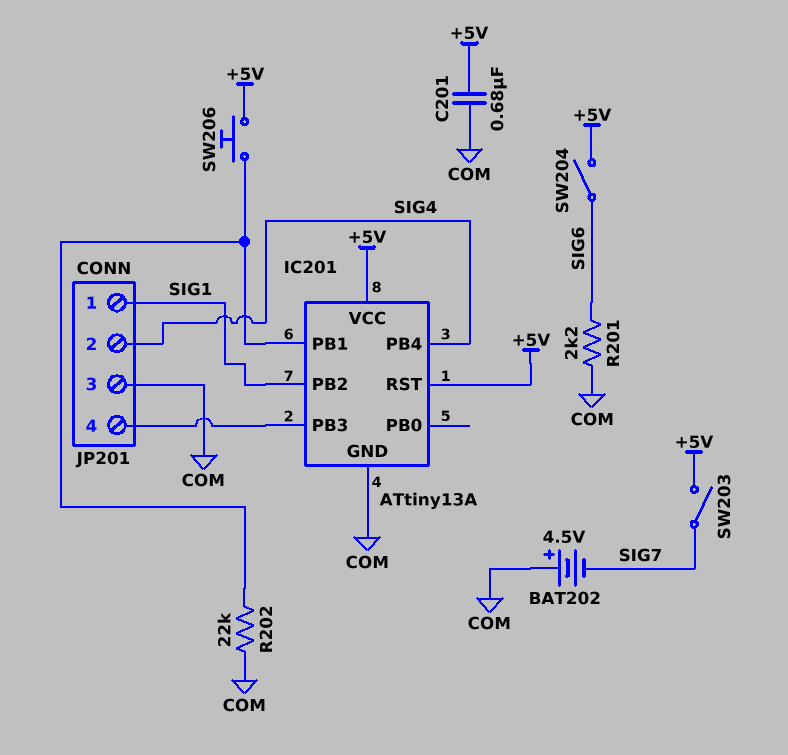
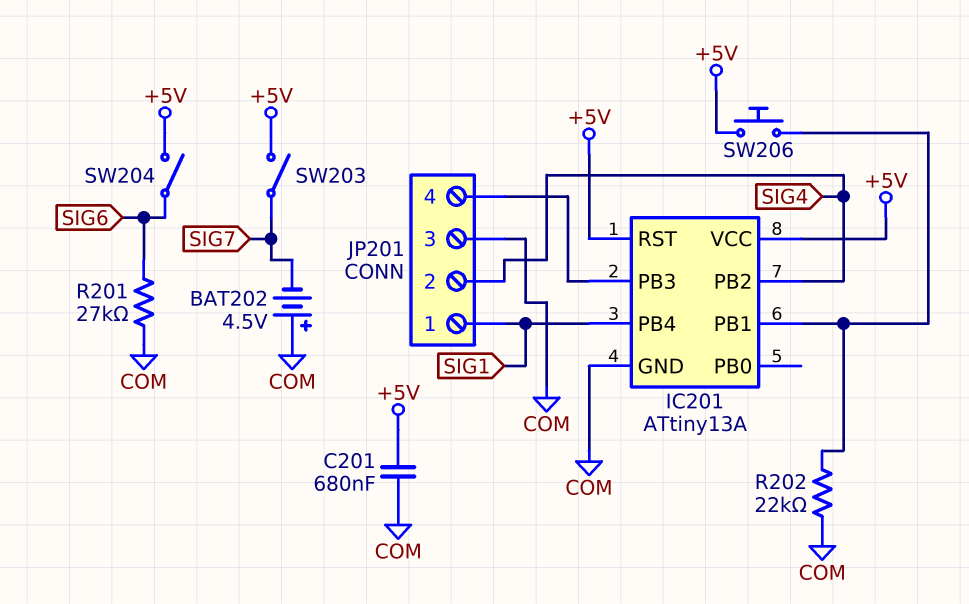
IC201 pin PB2: SIG1 -> SIG4
IC201 pin PB4: SIG4 -> SIG1
R201: 2.2k (COM, SIG6) -> 27k (COM, SIG6)

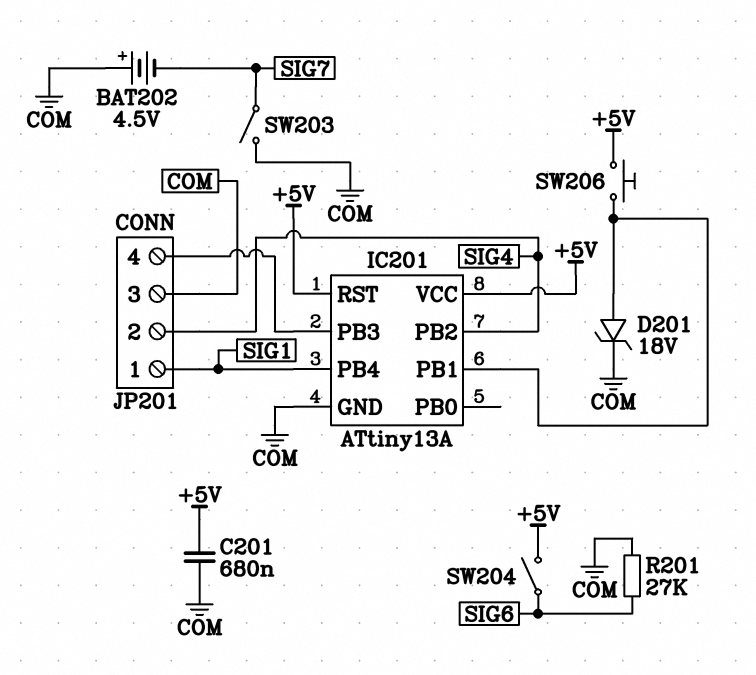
D201: none -> zener 18V (A IC201/PB1, K COM)
R202: 22k (COM, IC201/PB1) -> none
SW203: switch (+5V, SIG7) -> switch (COM, SIG7)

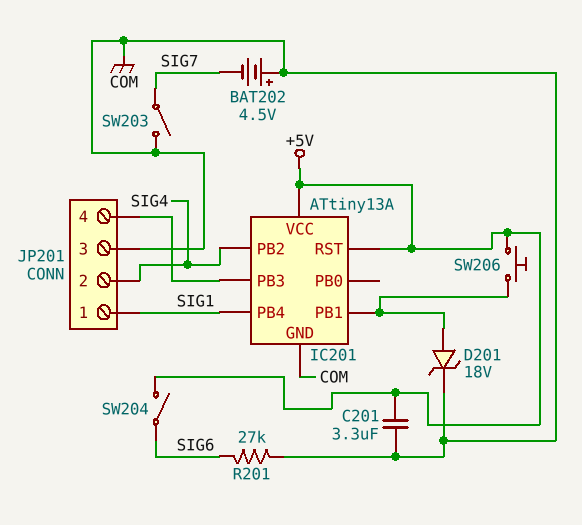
C201: 680nF (+5V, COM) -> 3.3uF (+5V, COM)

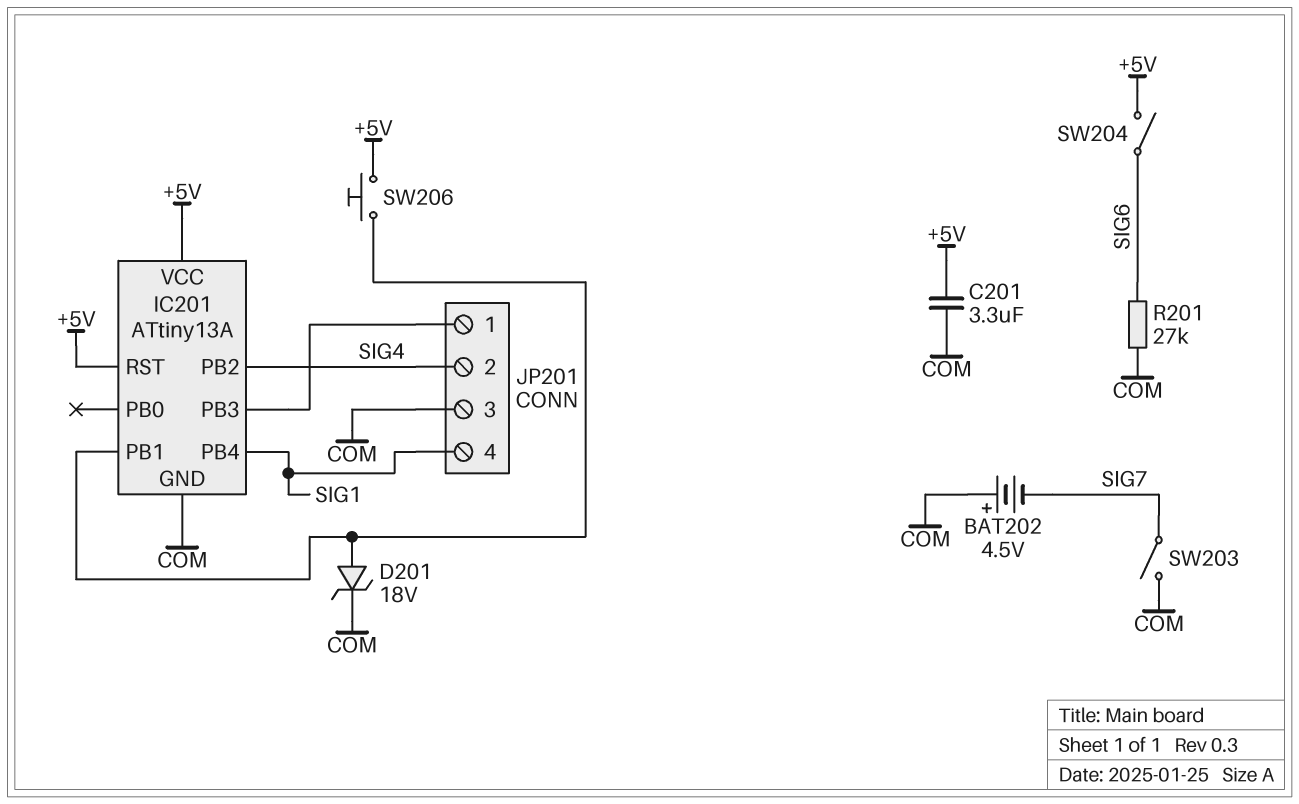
JP201 pin 1: SIG1 -> IC201/PB3
JP201 pin 4: IC201/PB3 -> SIG1

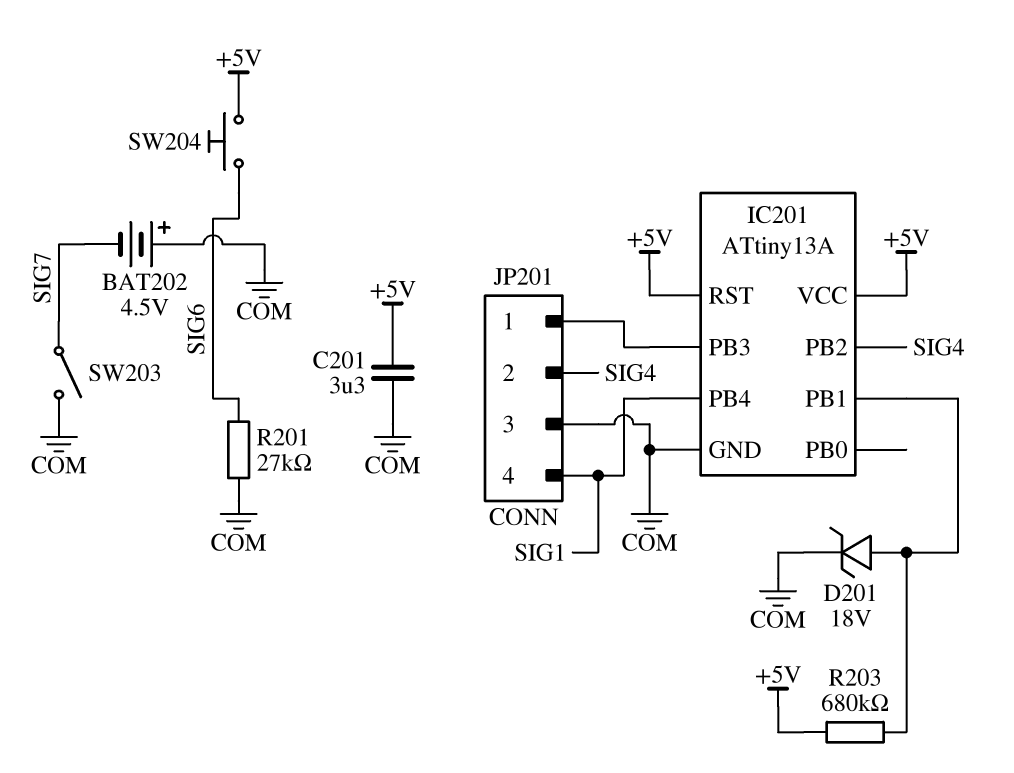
R203: none -> 680k (+5V, IC201/PB1)
SW204: switch (+5V, SIG6) -> button (+5V, SIG6)
SW206: button (+5V, IC201/PB1) -> none

